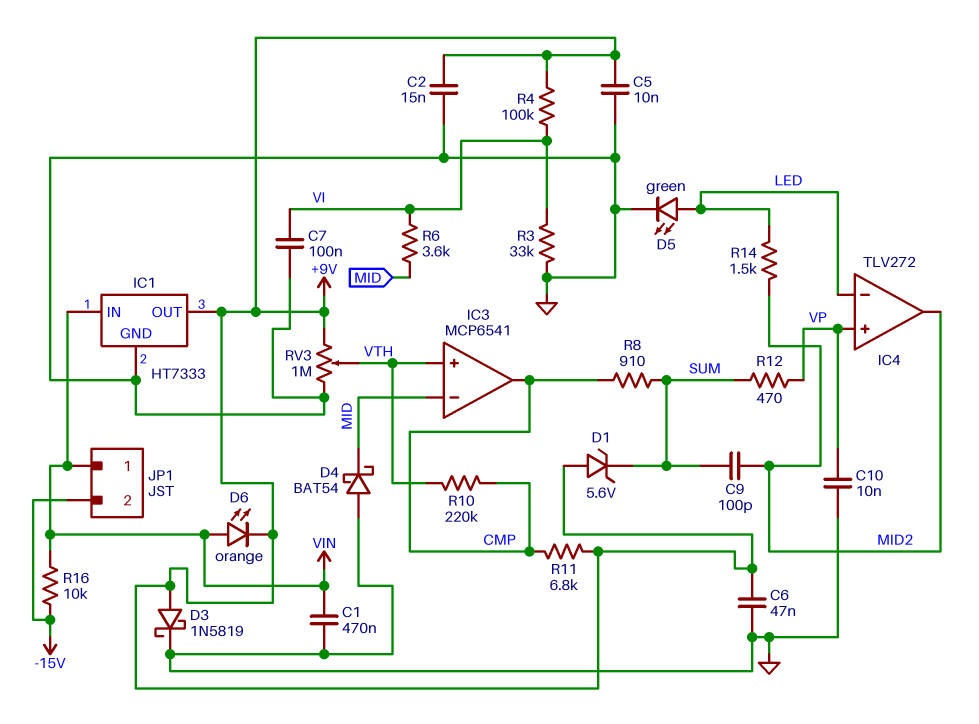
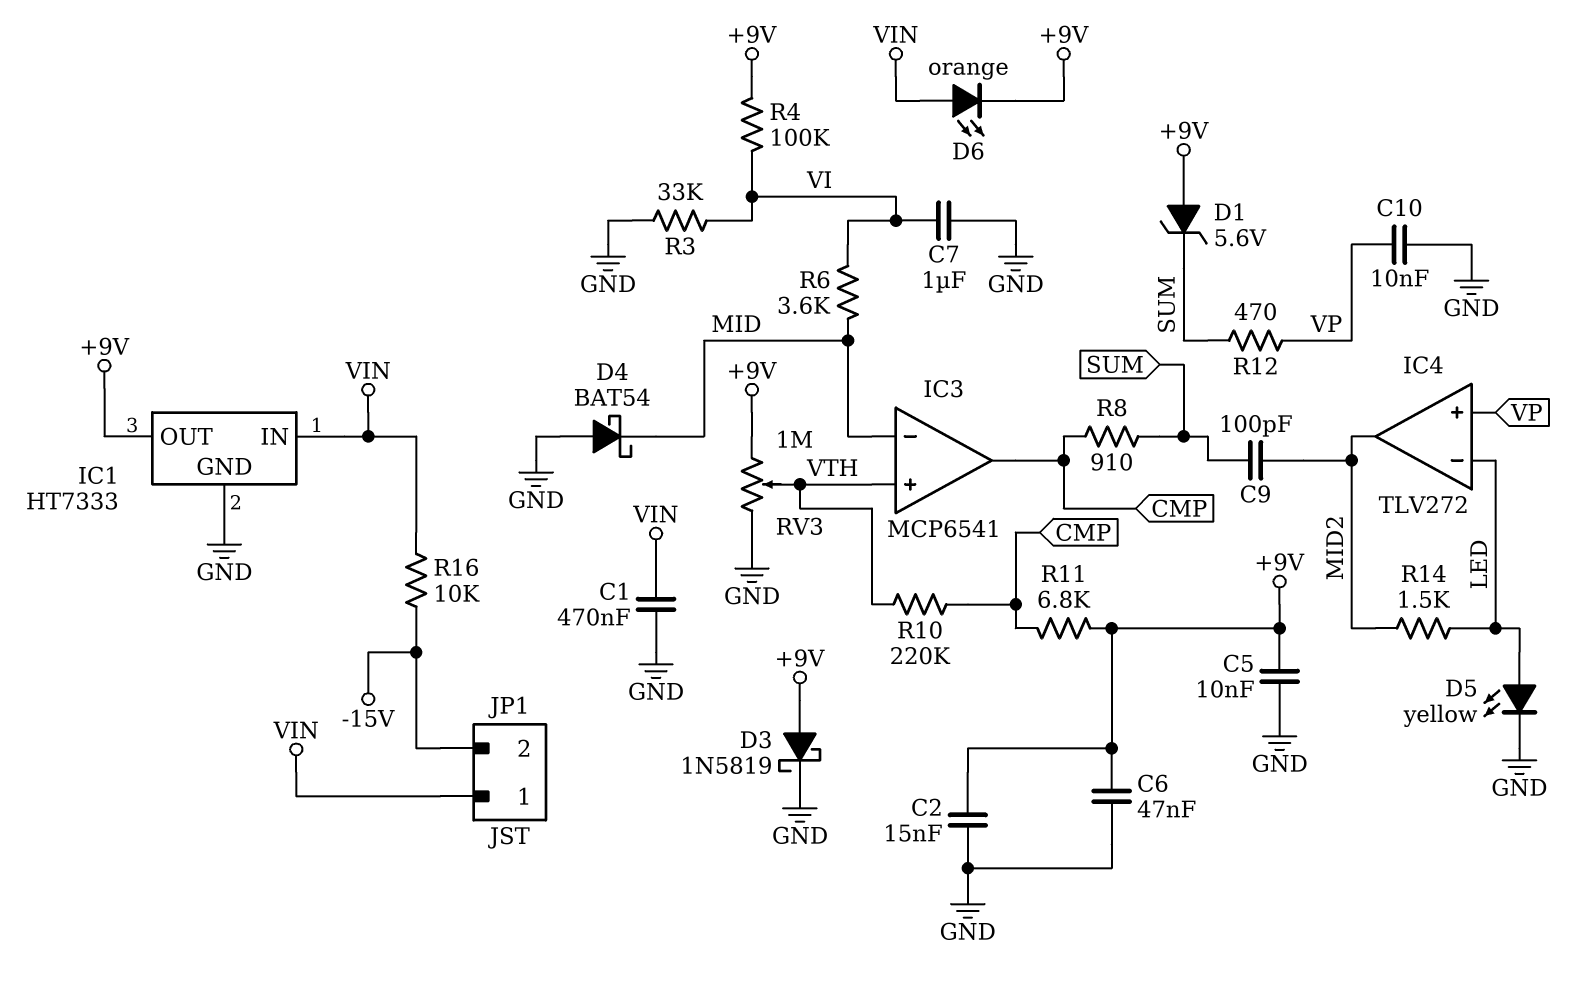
C7: 100nF (GND, VI) -> 1uF (GND, VI)
D5: LED green (A LED, K GND) -> LED yellow (A LED, K GND)

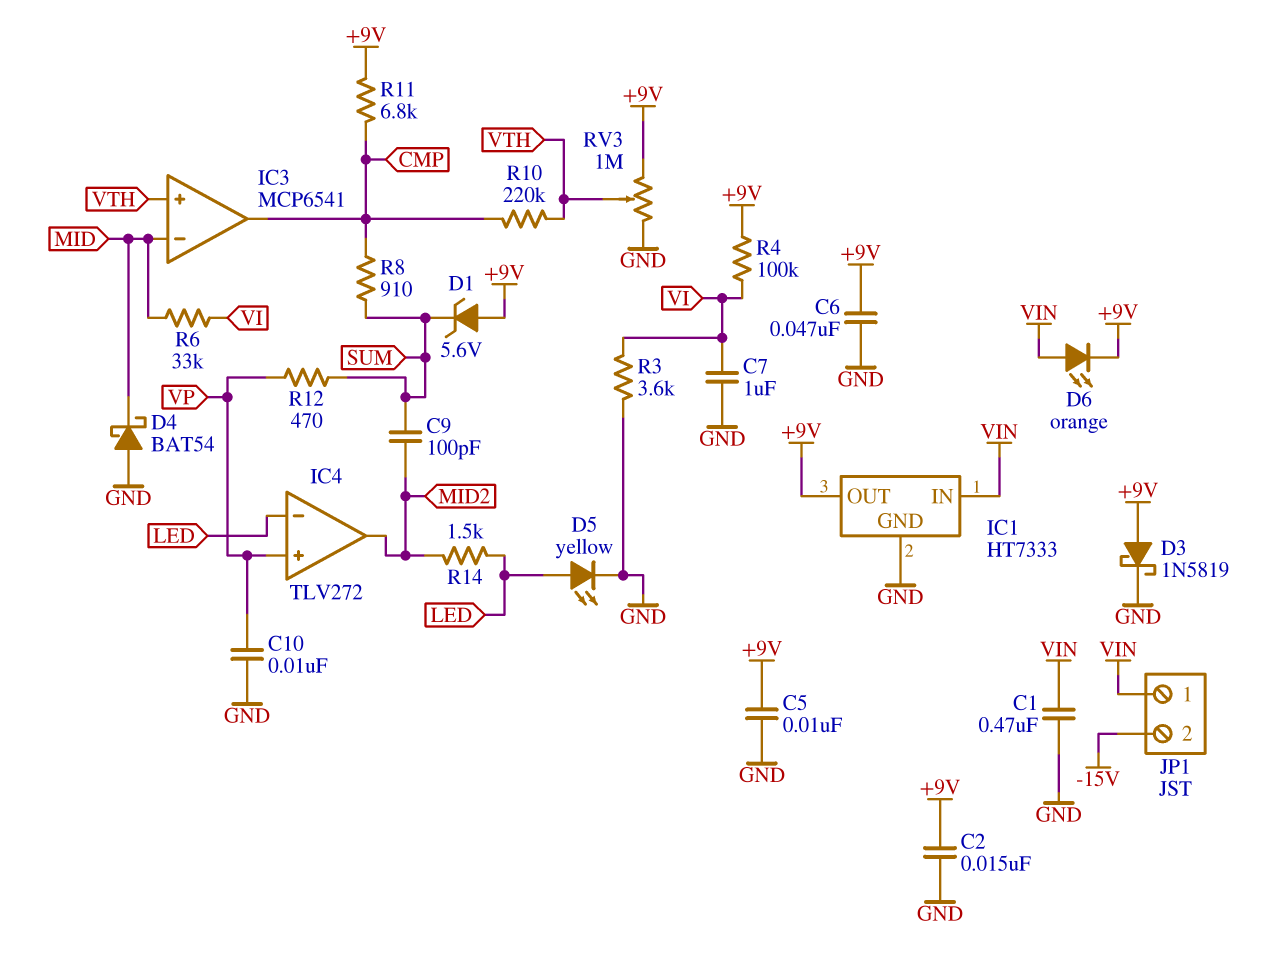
R3: 33k (GND, VI) -> 3.6k (GND, VI)
R6: 3.6k (MID, VI) -> 33k (MID, VI)
R16: 10k (-15V, VIN) -> none

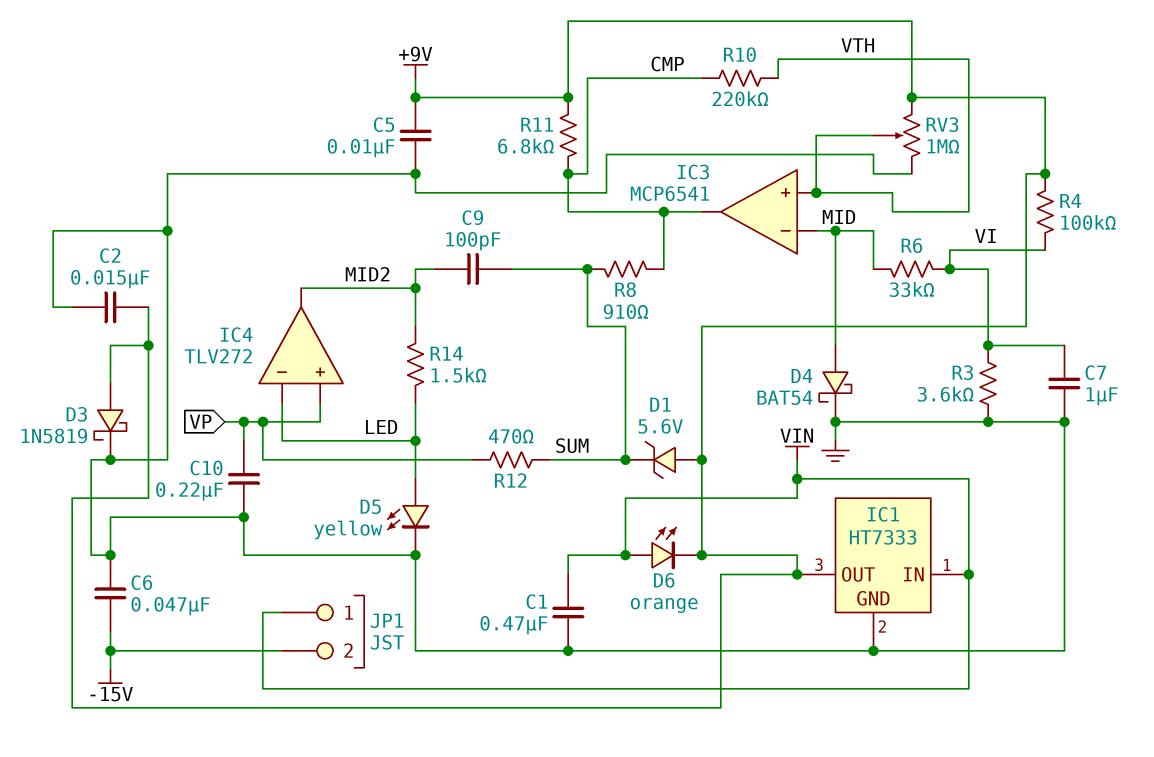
C6: 47nF (+9V, GND) -> 47nF (-15V, GND)
C10: 10nF (GND, VP) -> 220nF (GND, VP)
D4: schottky BAT54 (A GND, K MID) -> schottky BAT54 (A MID, K GND)

